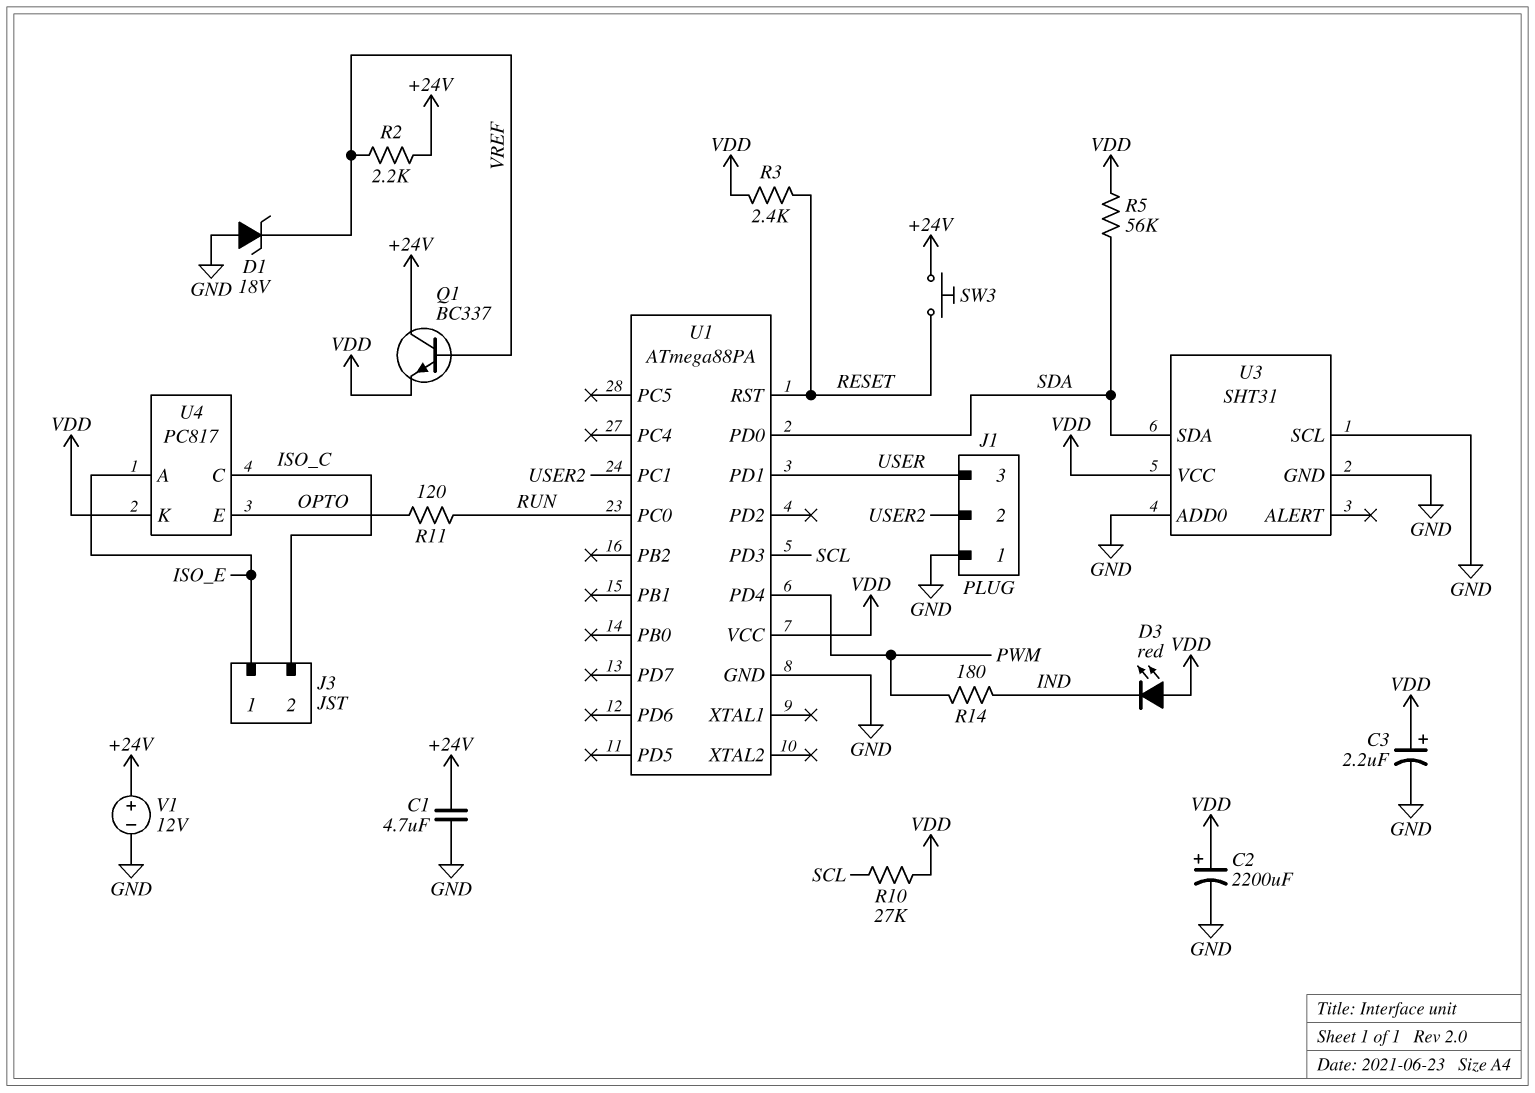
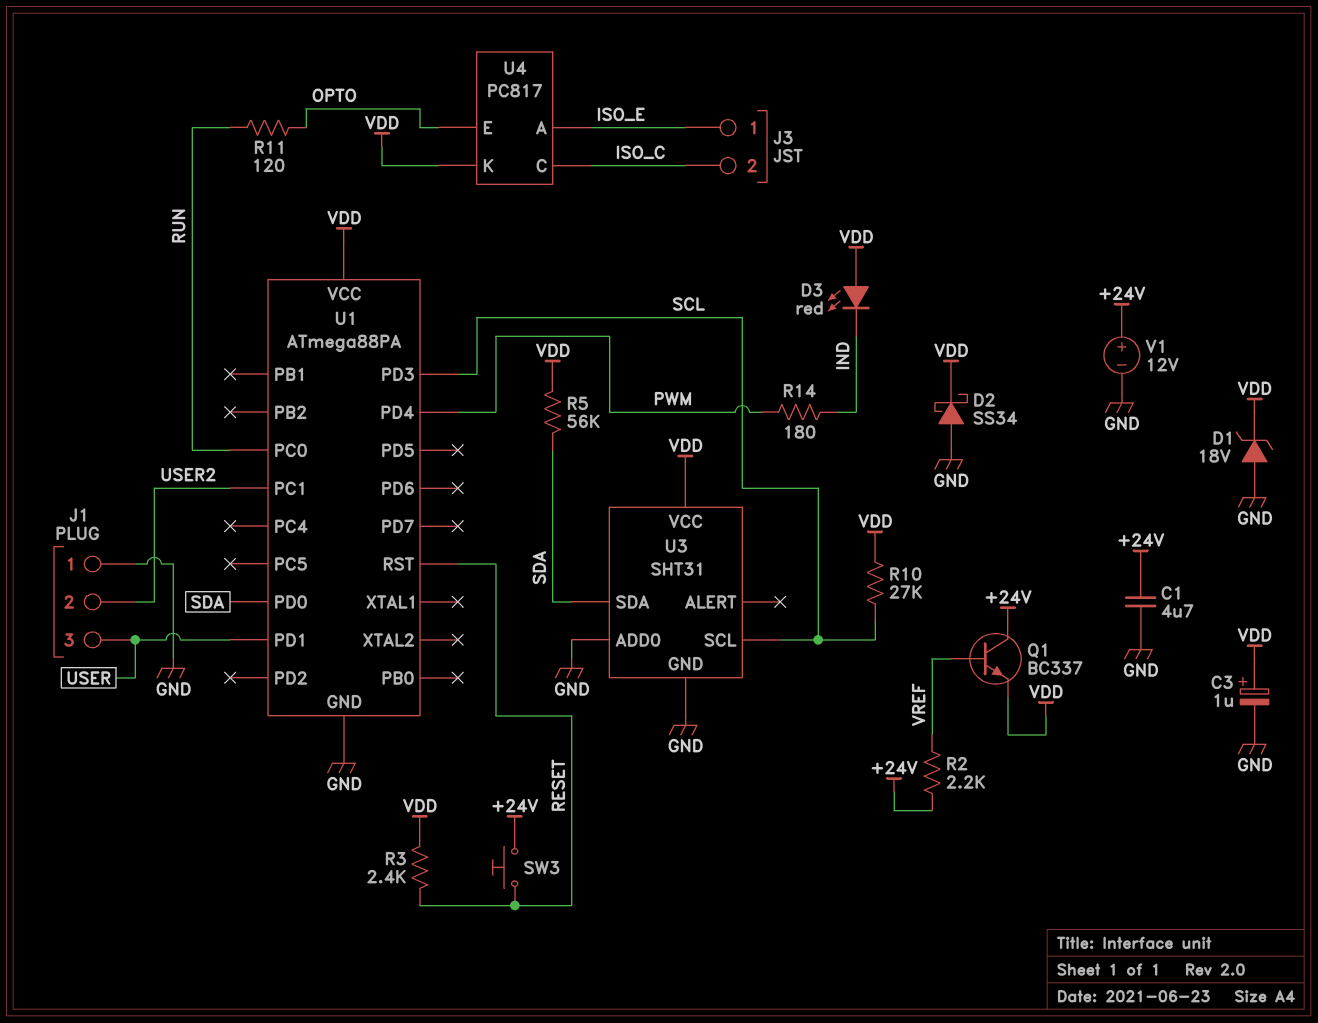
C2: 2200uF (plus VDD, minus GND) -> none
C3: 2.2uF (plus VDD, minus GND) -> 1uF (plus VDD, minus GND)
D1: zener 18V (A GND, K VREF) -> zener 18V (A GND, K VDD)
D2: none -> schottky SS34 (A GND, K VDD)
U3 pin SCL: GND -> SCL

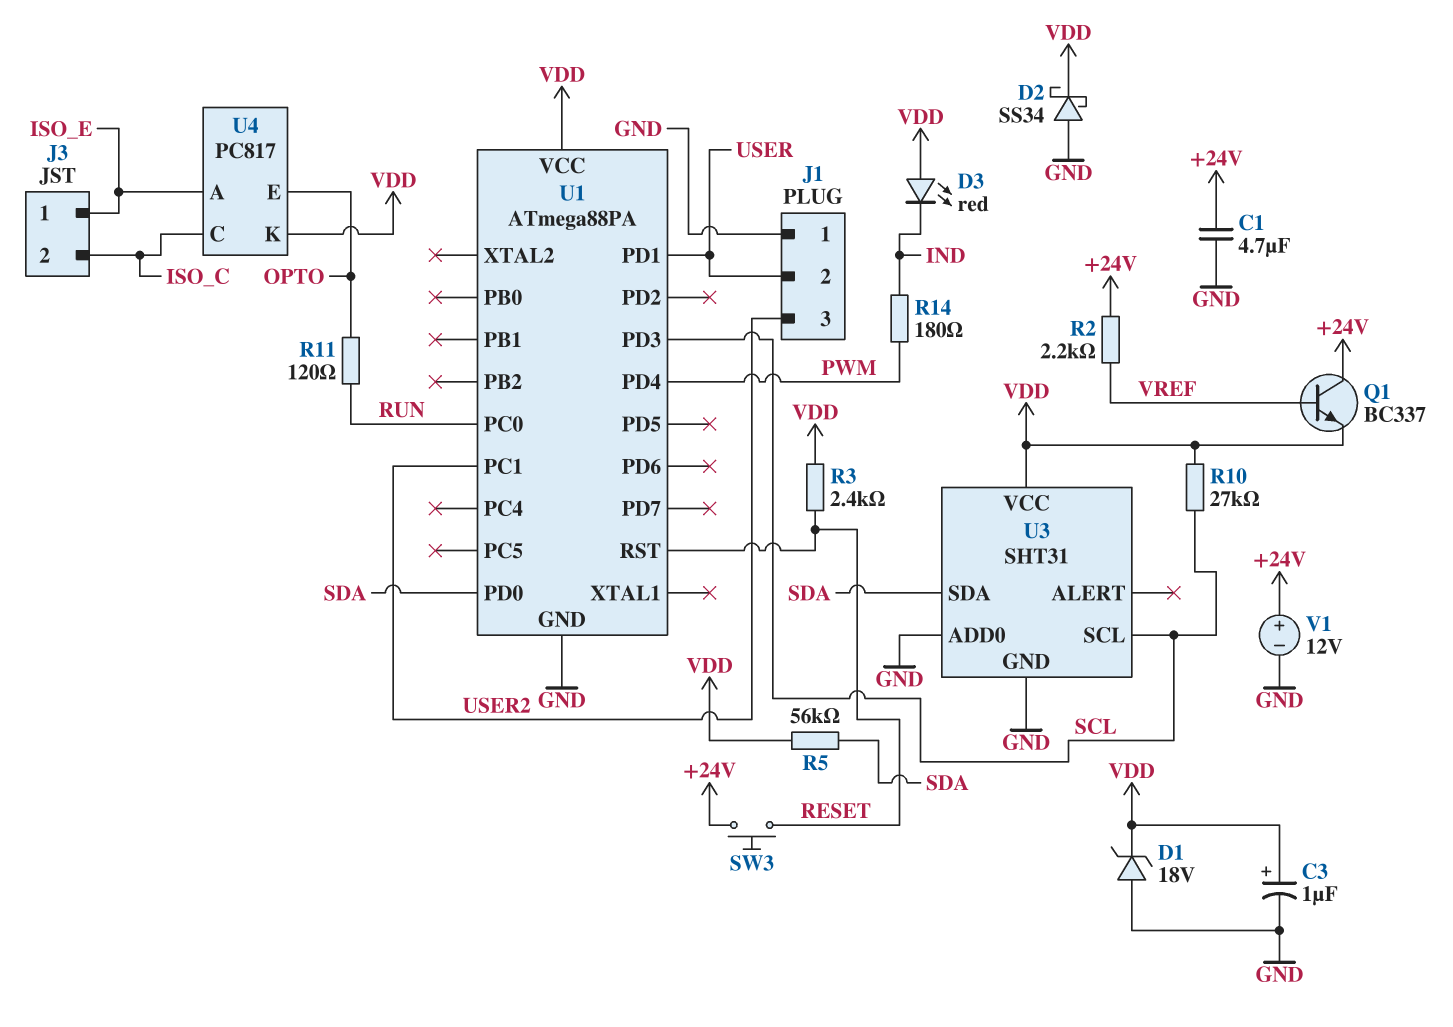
J1 pin 2: USER2 -> USER
J1 pin 3: USER -> USER2

